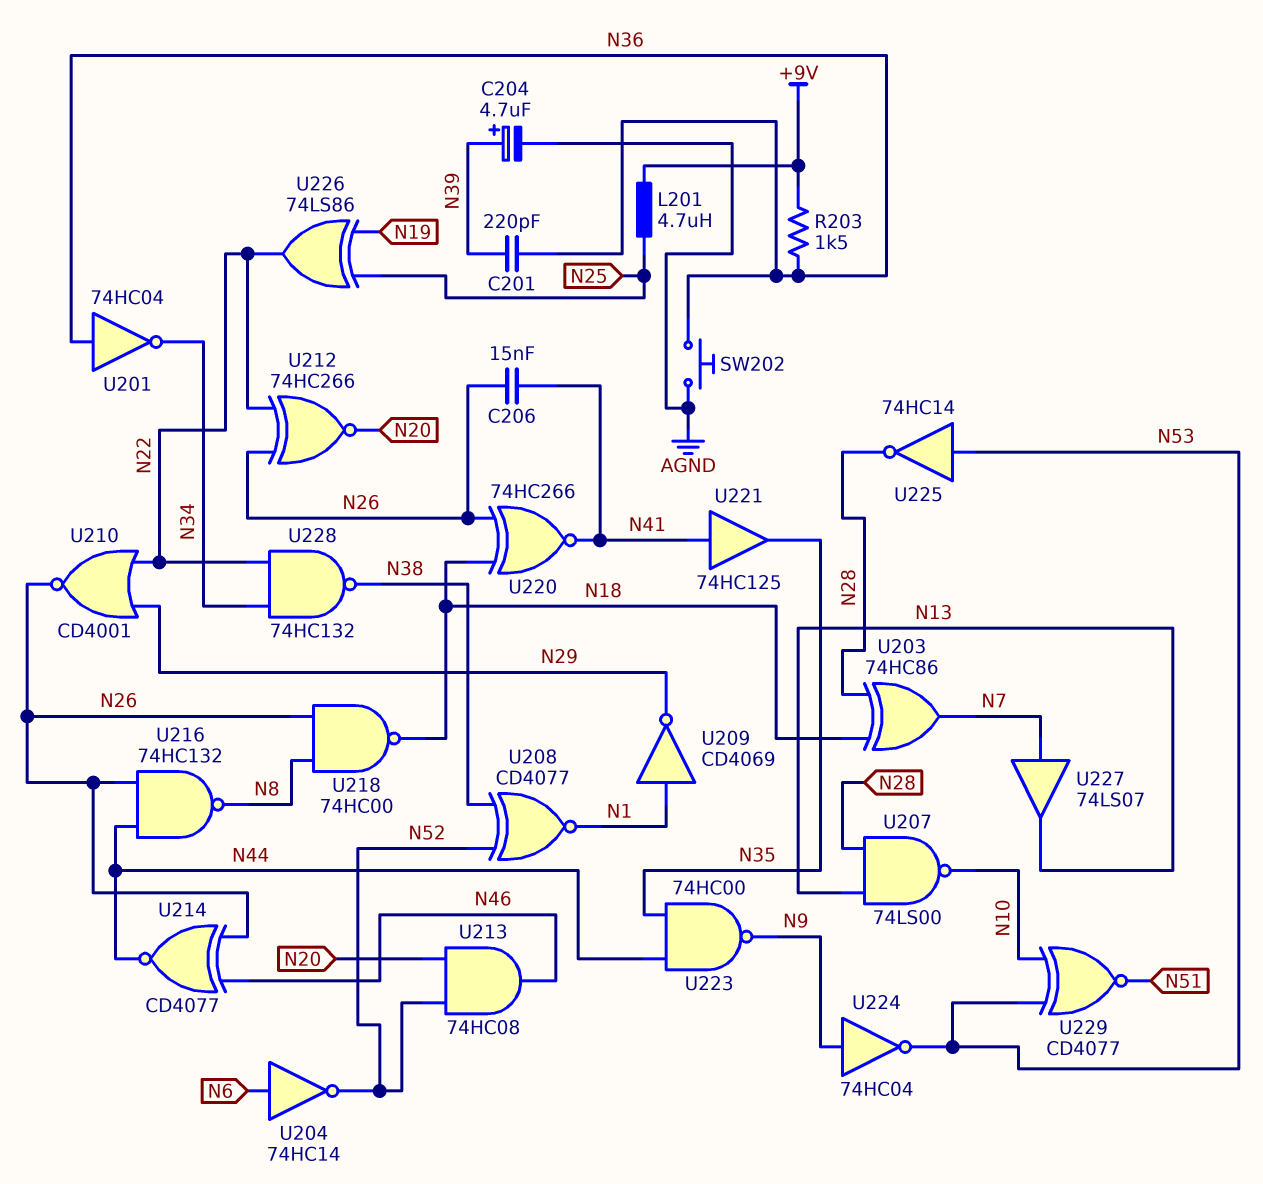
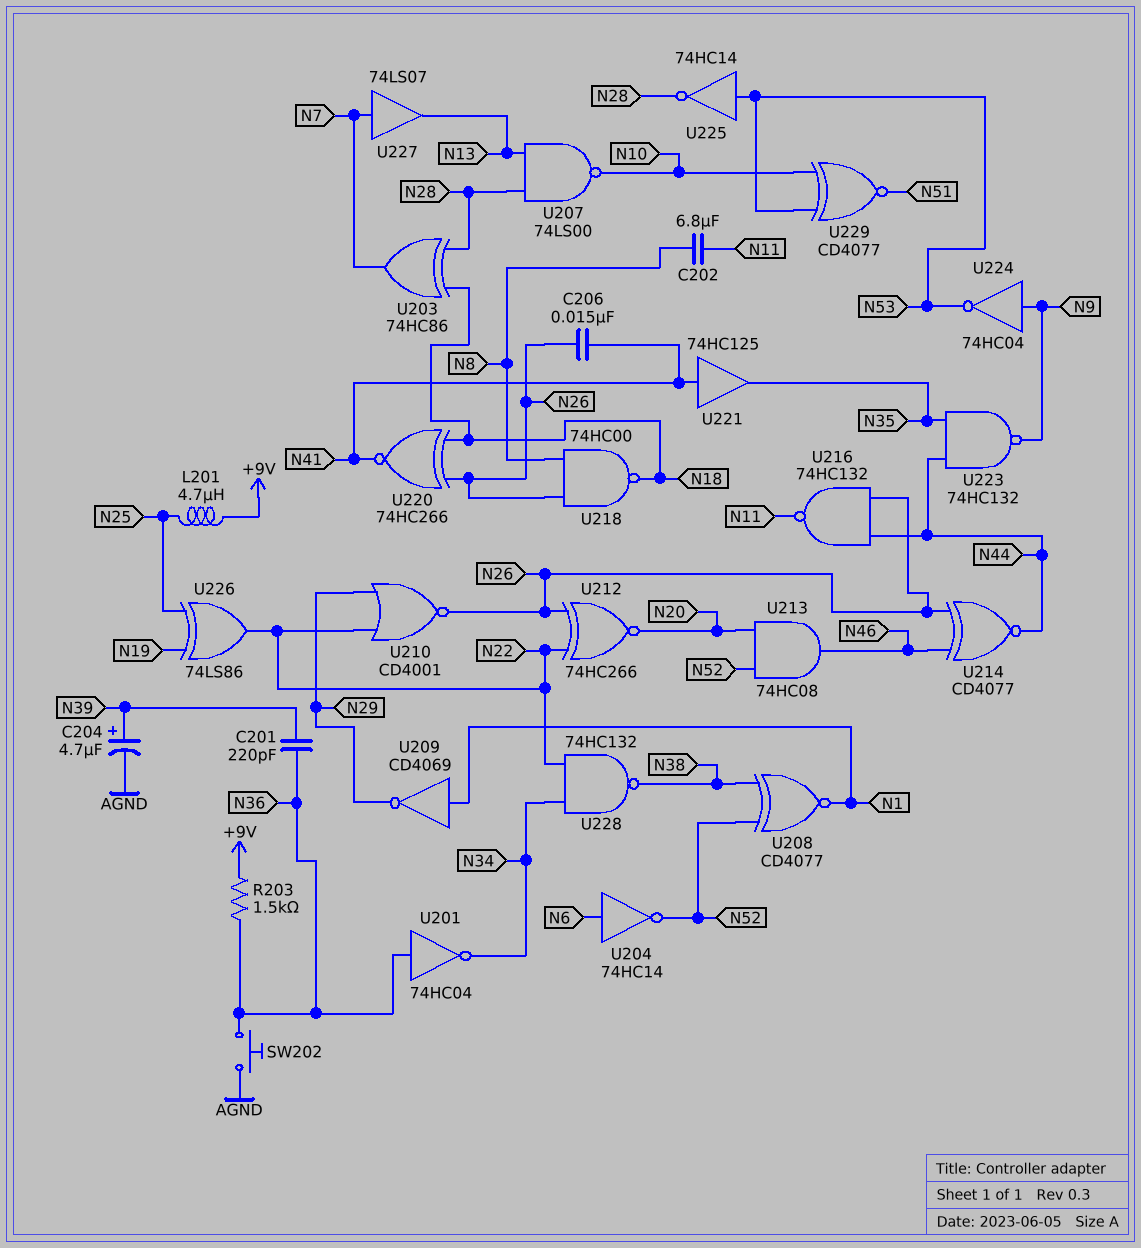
C202: none -> 6.8uF (N8, N11)
U216: NAND 74HC132 (in N26, in N44, out N8) -> NAND 74HC132 (in N26, in N44, out N11)
U223: NAND 74HC00 (in N35, in N44, out N9) -> NAND 74HC132 (in N35, in N44, out N9)

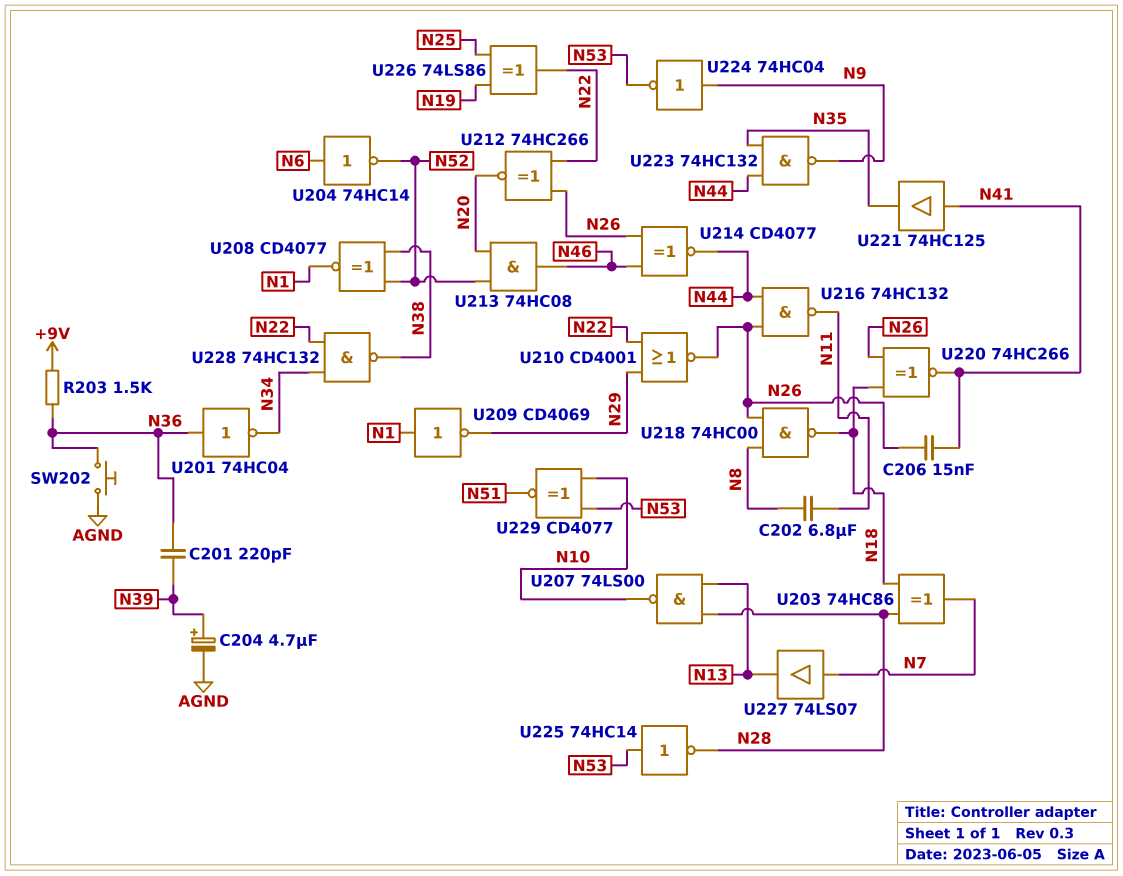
L201: 4.7uH (+9V, N25) -> none

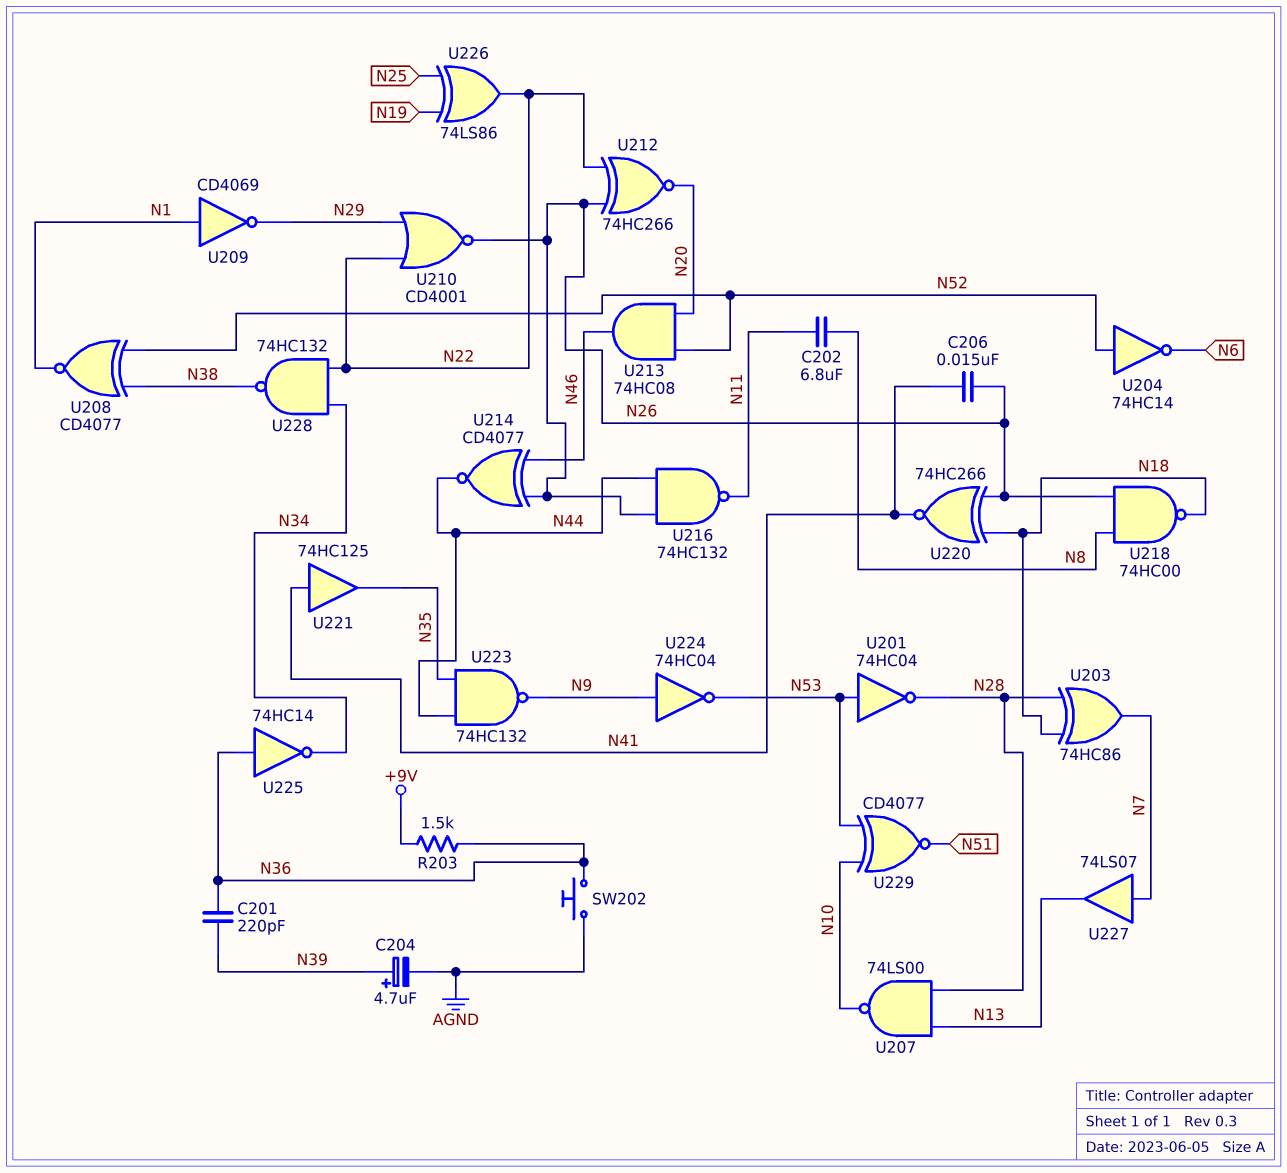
U201: NOT 74HC04 (in N36, out N34) -> NOT 74HC04 (in N53, out N28)
U204: NOT 74HC14 (in N6, out N52) -> NOT 74HC14 (in N52, out N6)
U225: NOT 74HC14 (in N53, out N28) -> NOT 74HC14 (in N36, out N34)

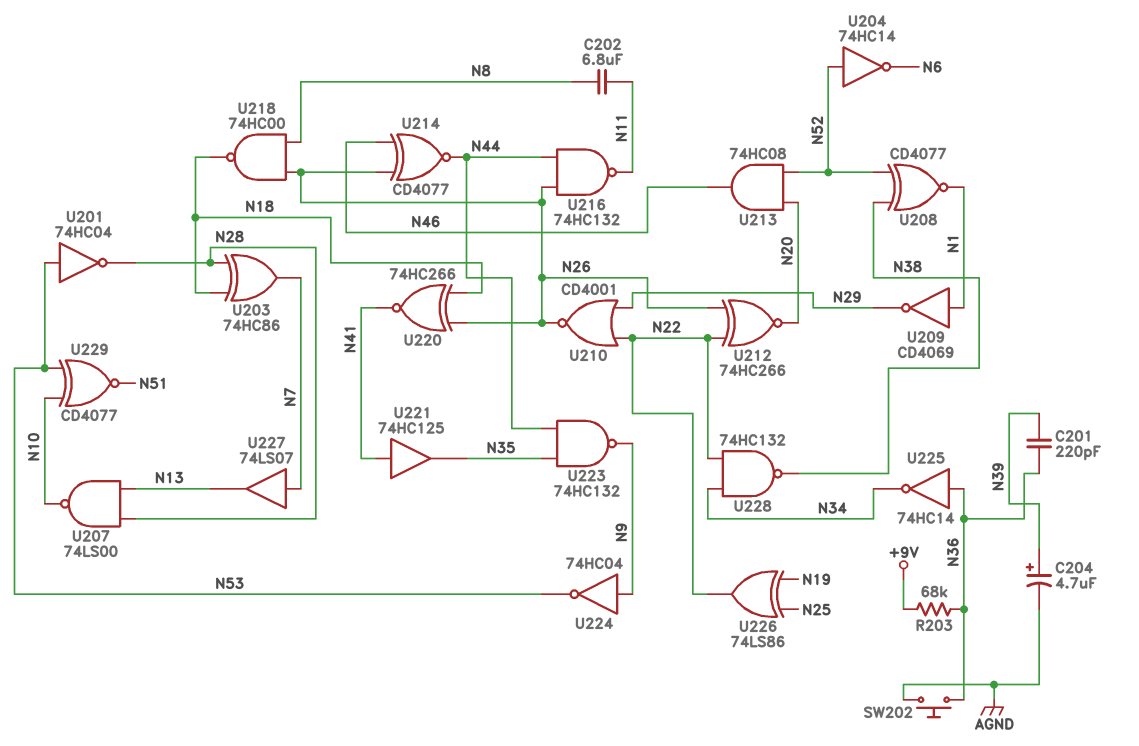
C206: 15nF (N26, N41) -> none
R203: 1.5k (+9V, N36) -> 68k (+9V, N36)

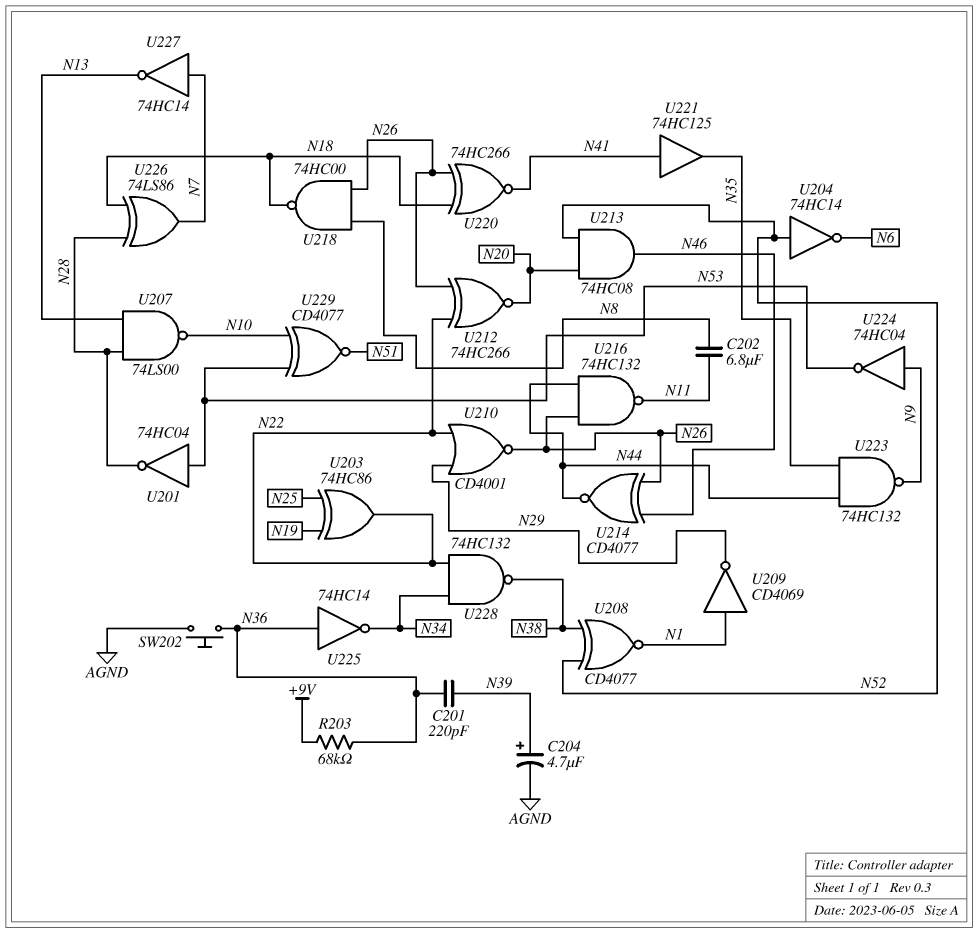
U203: XOR 74HC86 (in N18, in N28, out N7) -> XOR 74HC86 (in N19, in N25, out N22)
U226: XOR 74LS86 (in N19, in N25, out N22) -> XOR 74LS86 (in N18, in N28, out N7)
U227: buffer 74LS07 (in N7, out N13) -> NOT 74HC14 (in N7, out N13)

